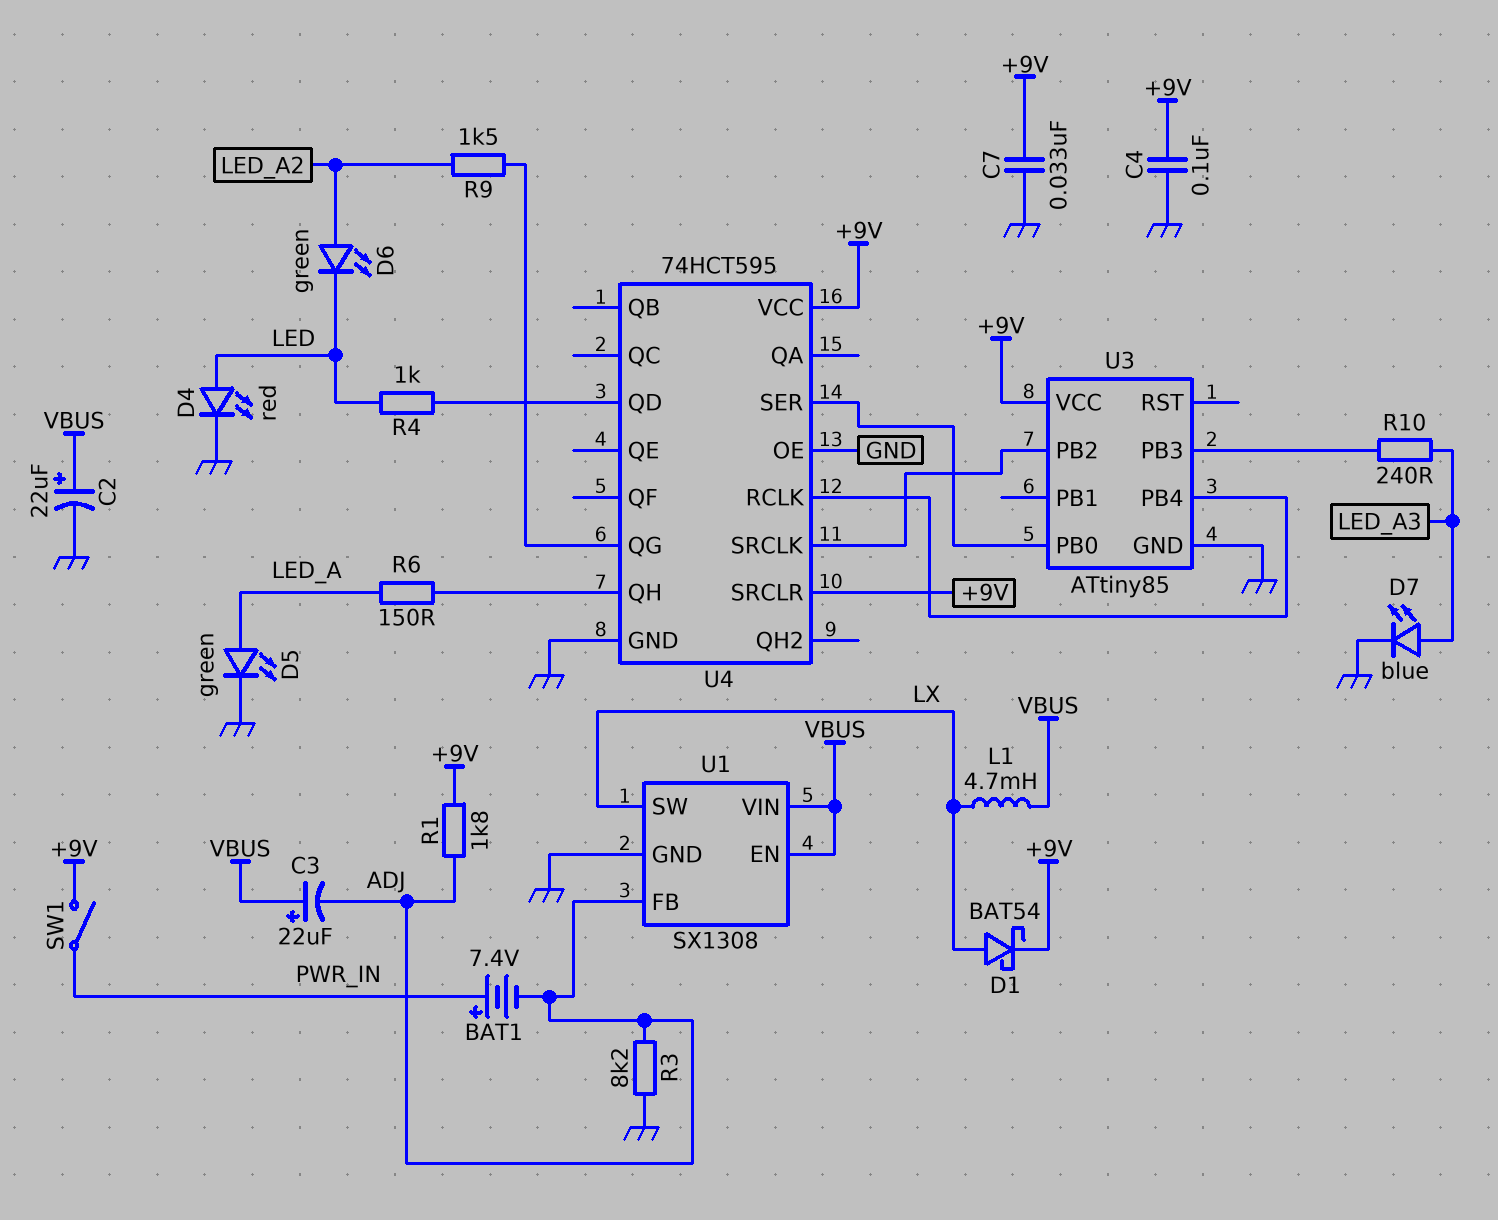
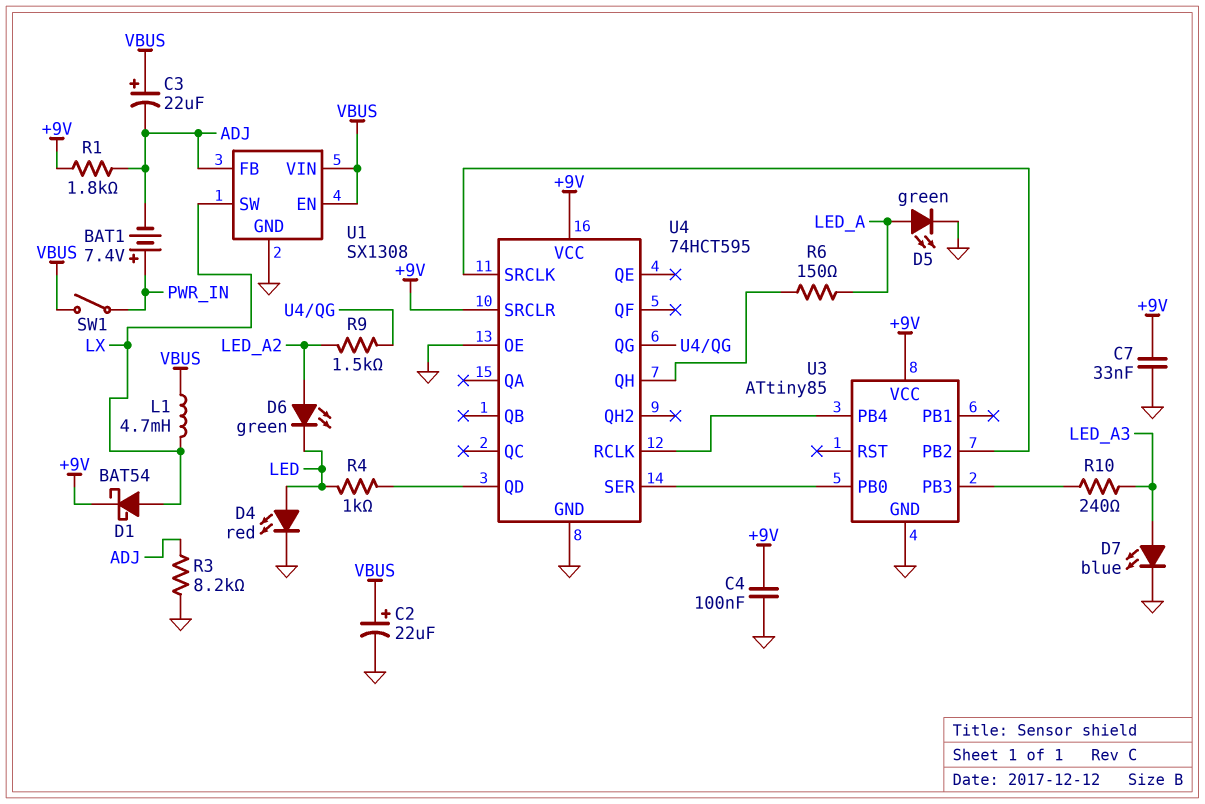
SW1: switch (+9V, PWR_IN) -> switch (PWR_IN, VBUS)

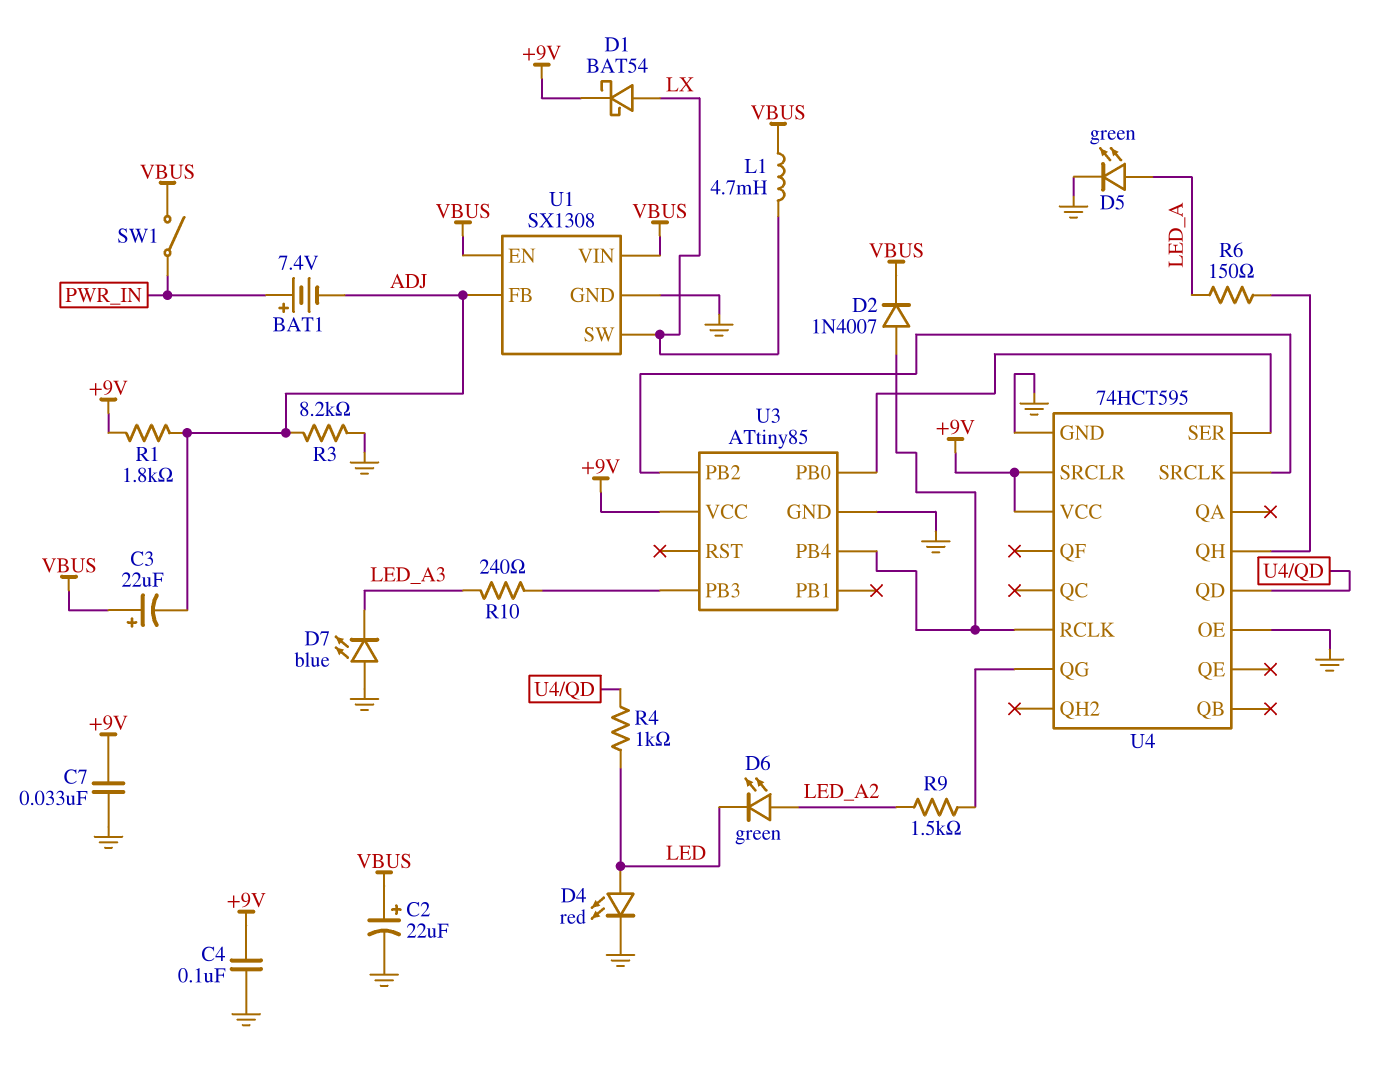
D2: none -> diode 1N4007 (A U3/PB4, K VBUS)
D7: LED blue (A LED_A3, K GND) -> LED blue (A GND, K LED_A3)

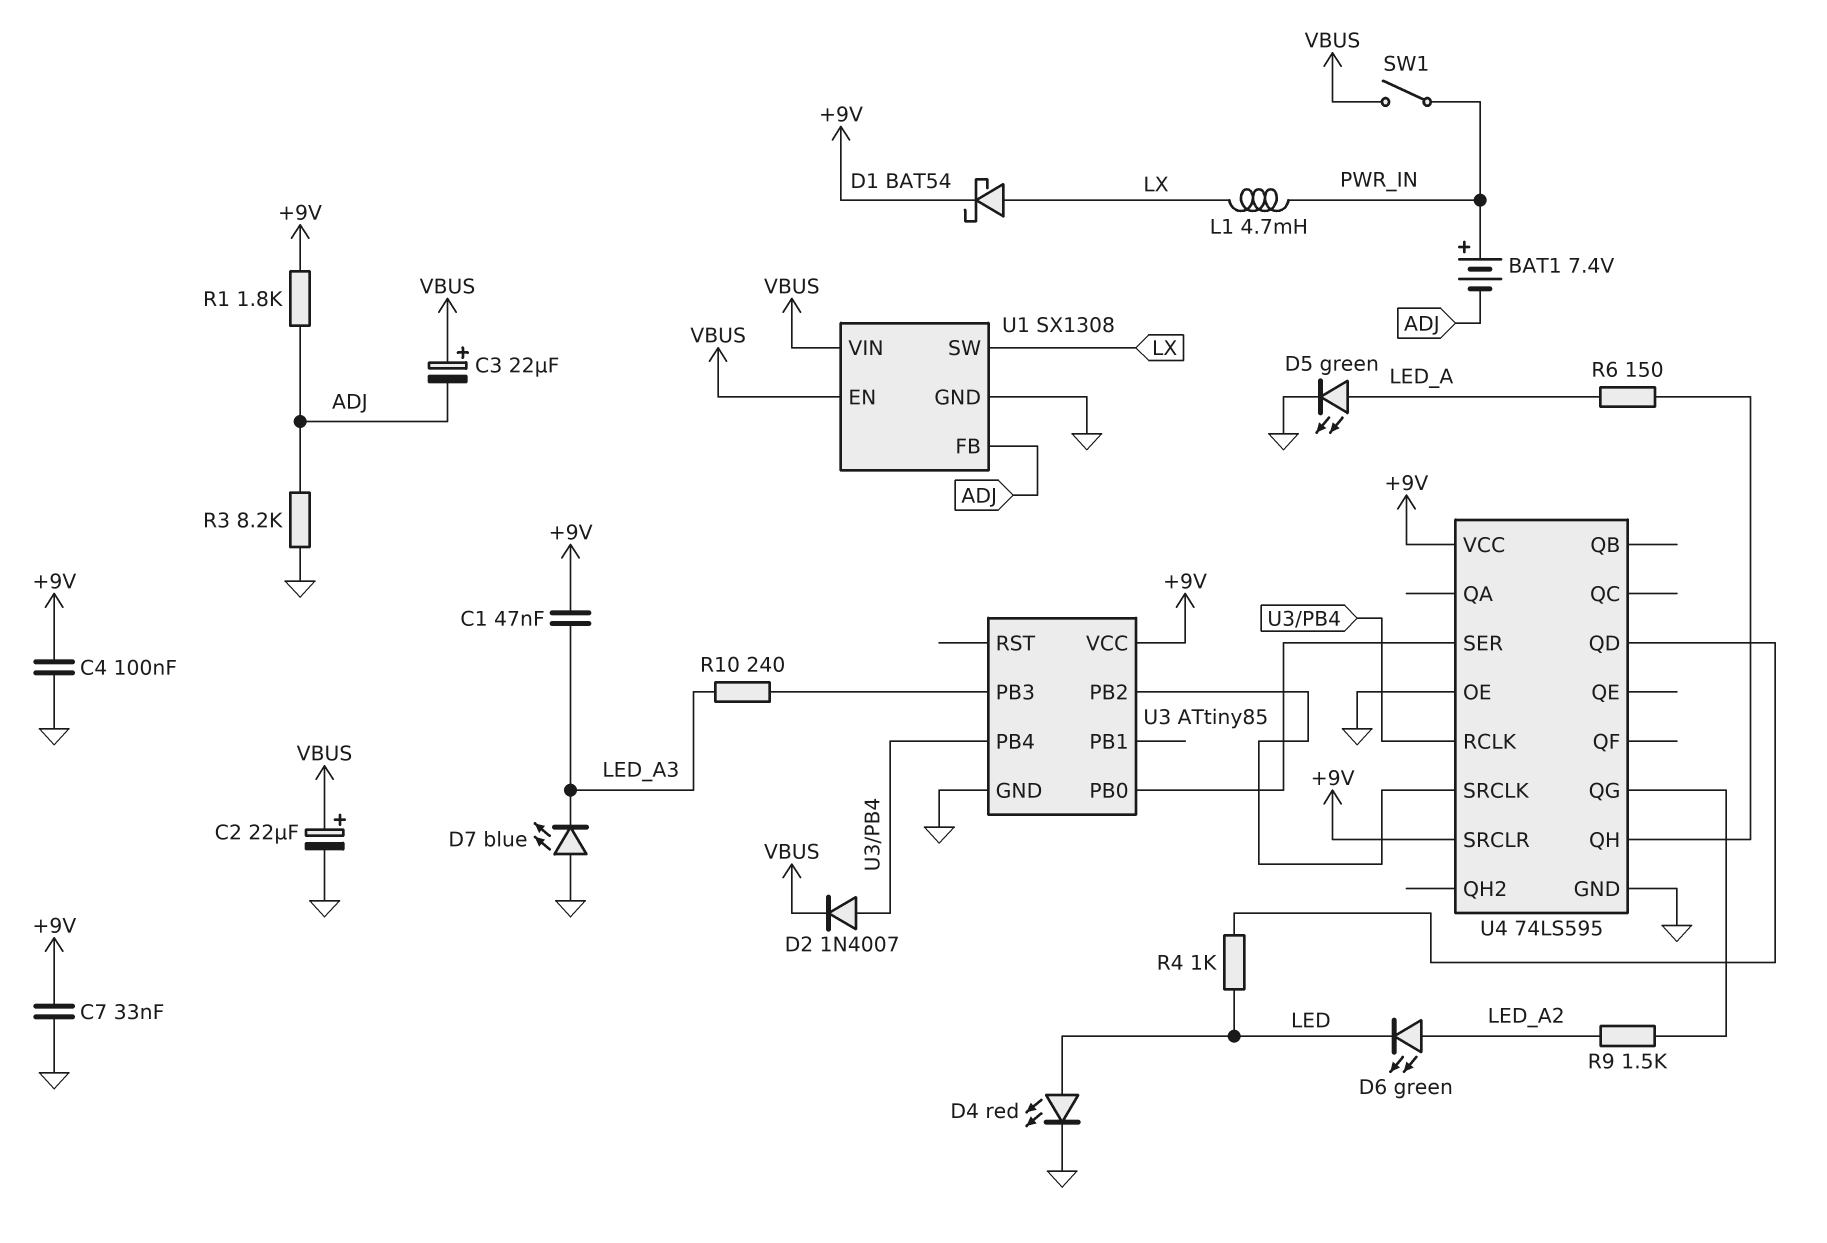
C1: none -> 47nF (+9V, LED_A3)
L1: 4.7mH (LX, VBUS) -> 4.7mH (LX, PWR_IN)
U4: 74HCT595 -> 74LS595

